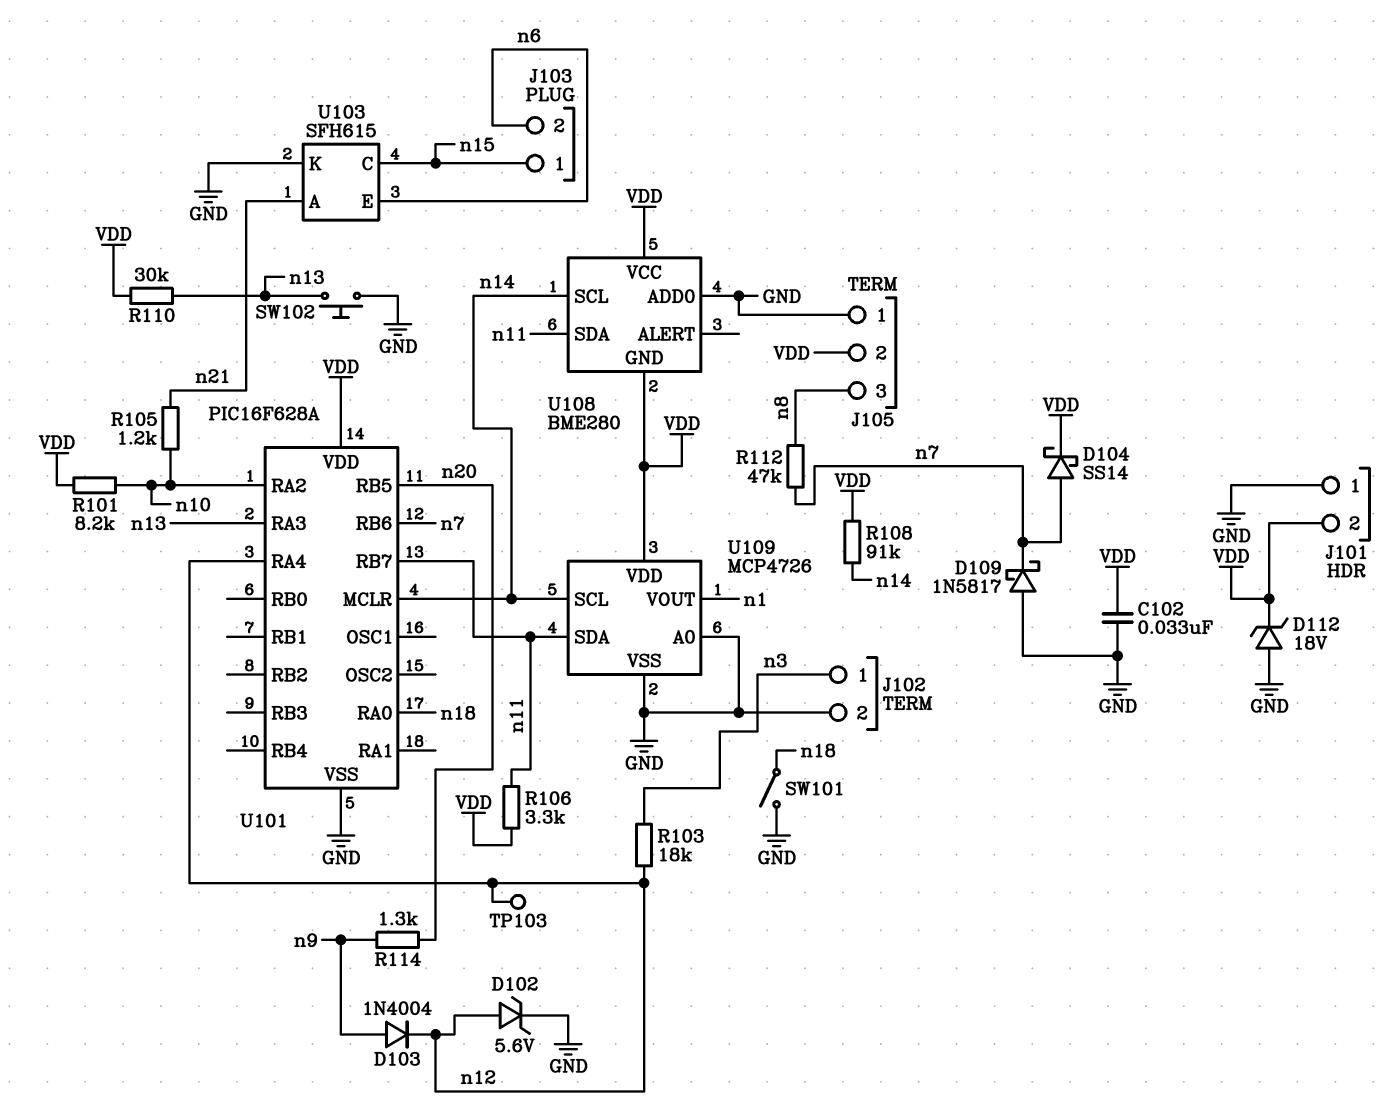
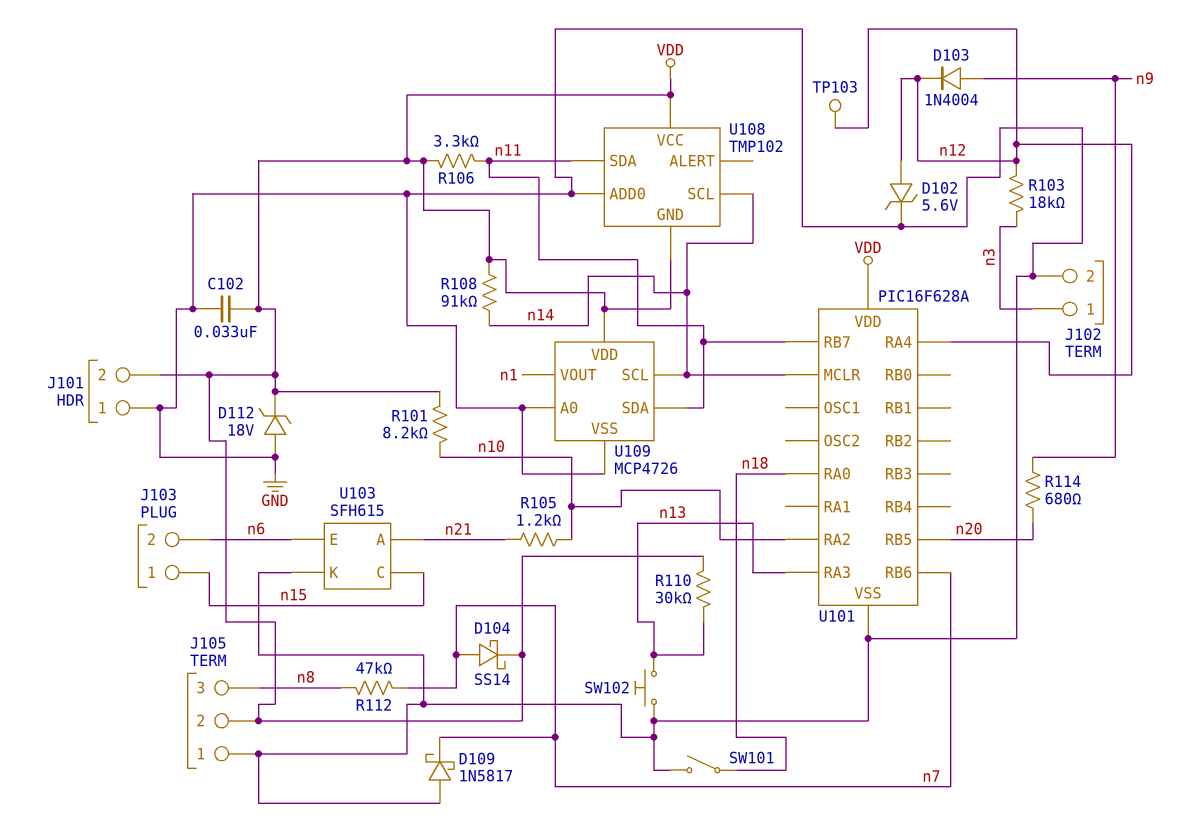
R114: 1.3k (n9, n20) -> 680 (n9, n20)
U108: BME280 -> TMP102

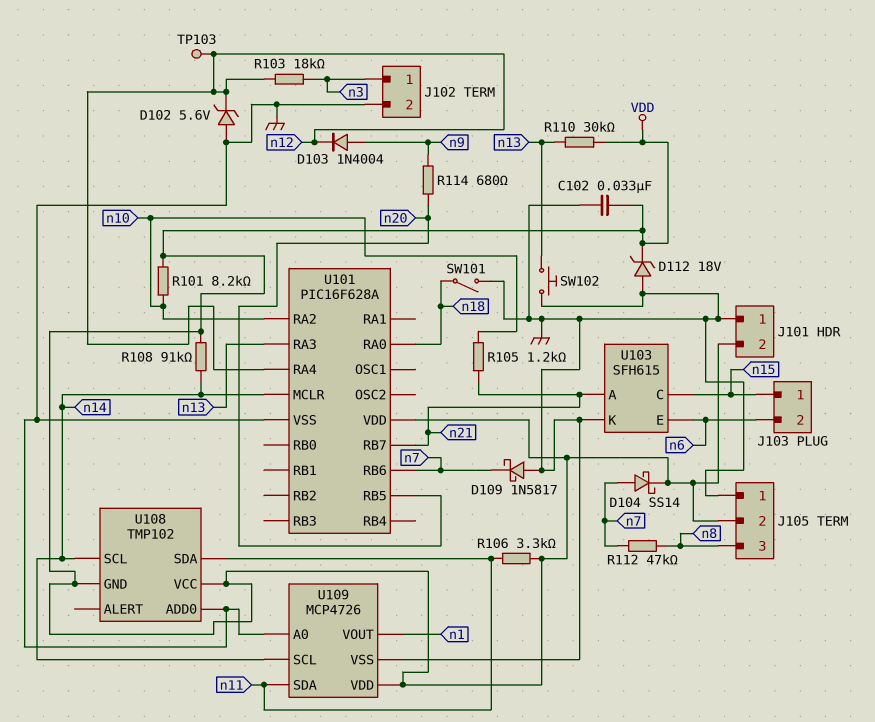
D102: zener 5.6V (A n12, K GND) -> zener 5.6V (A GND, K n12)
U101 pin RB7: n11 -> n21

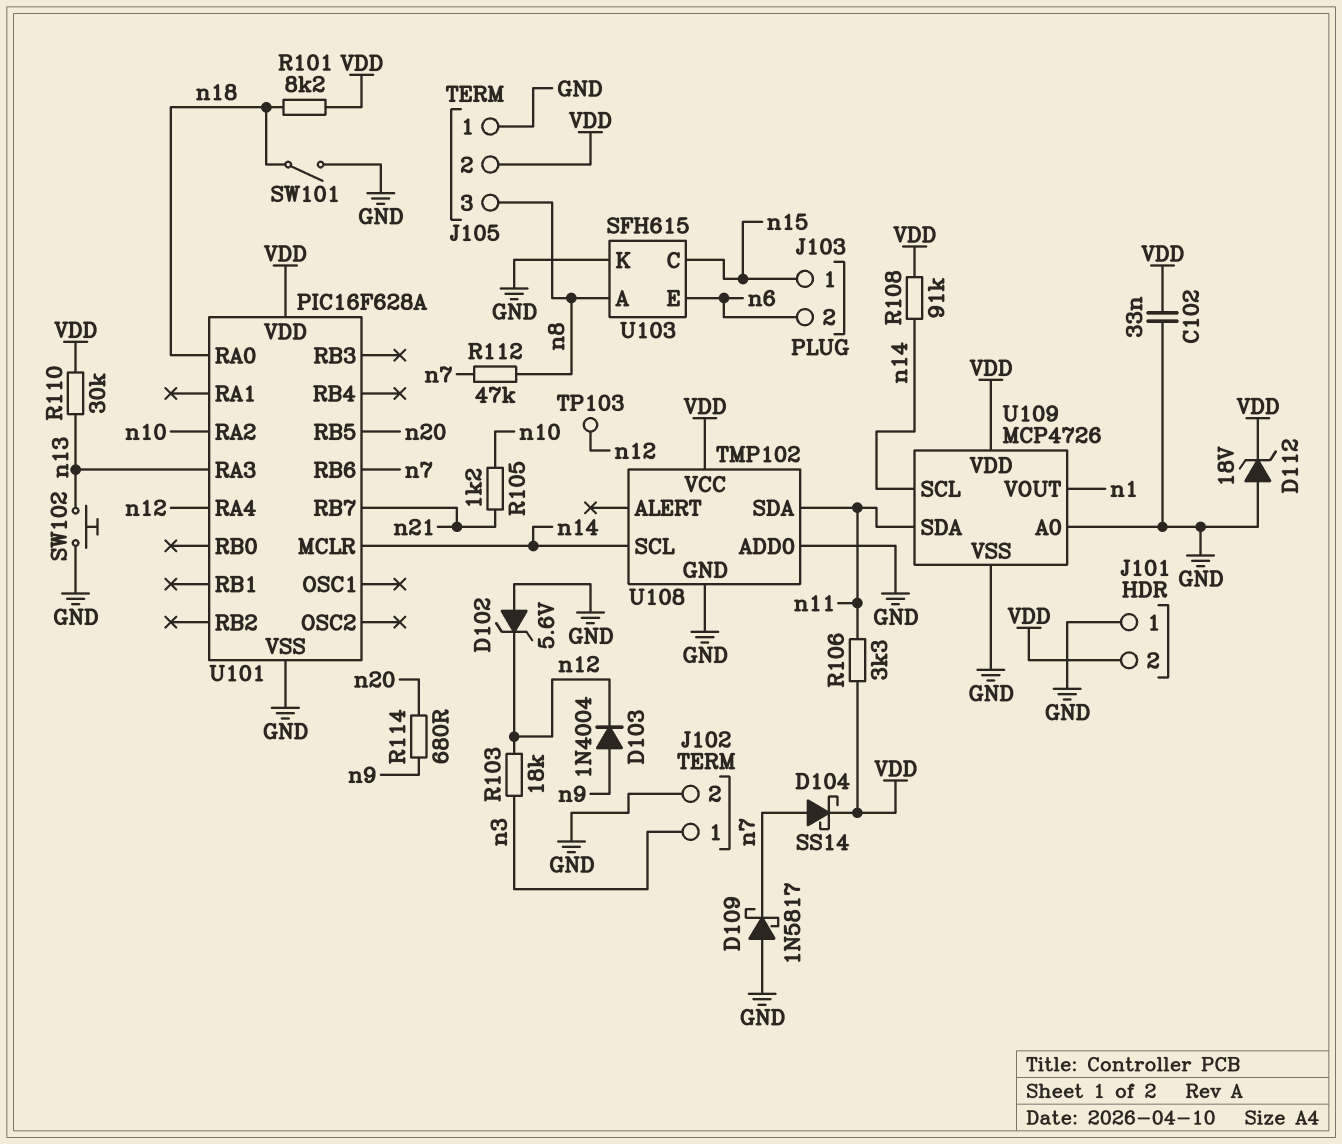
R101: 8.2k (VDD, n10) -> 8.2k (VDD, n18)
U103 pin A: n21 -> n8
U108 pin GND: VDD -> GND

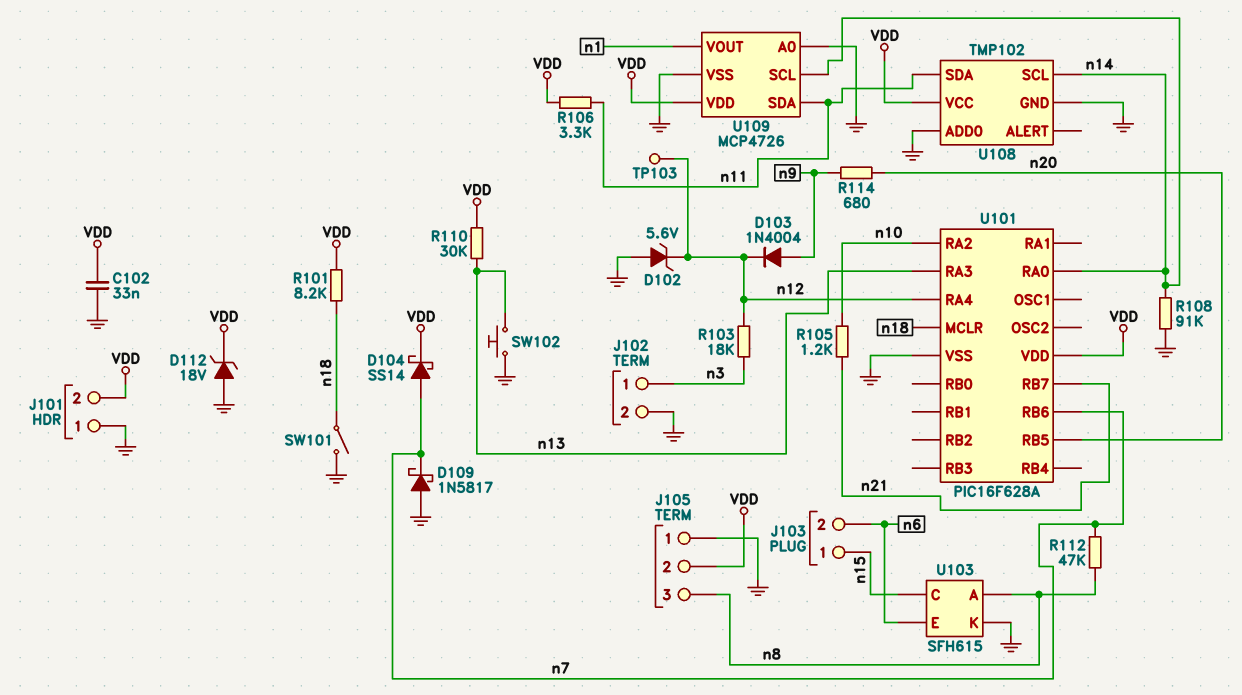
R108: 91k (VDD, n14) -> 91k (GND, n14)
U101 pin MCLR: n14 -> n18
U101 pin RA0: n18 -> n14

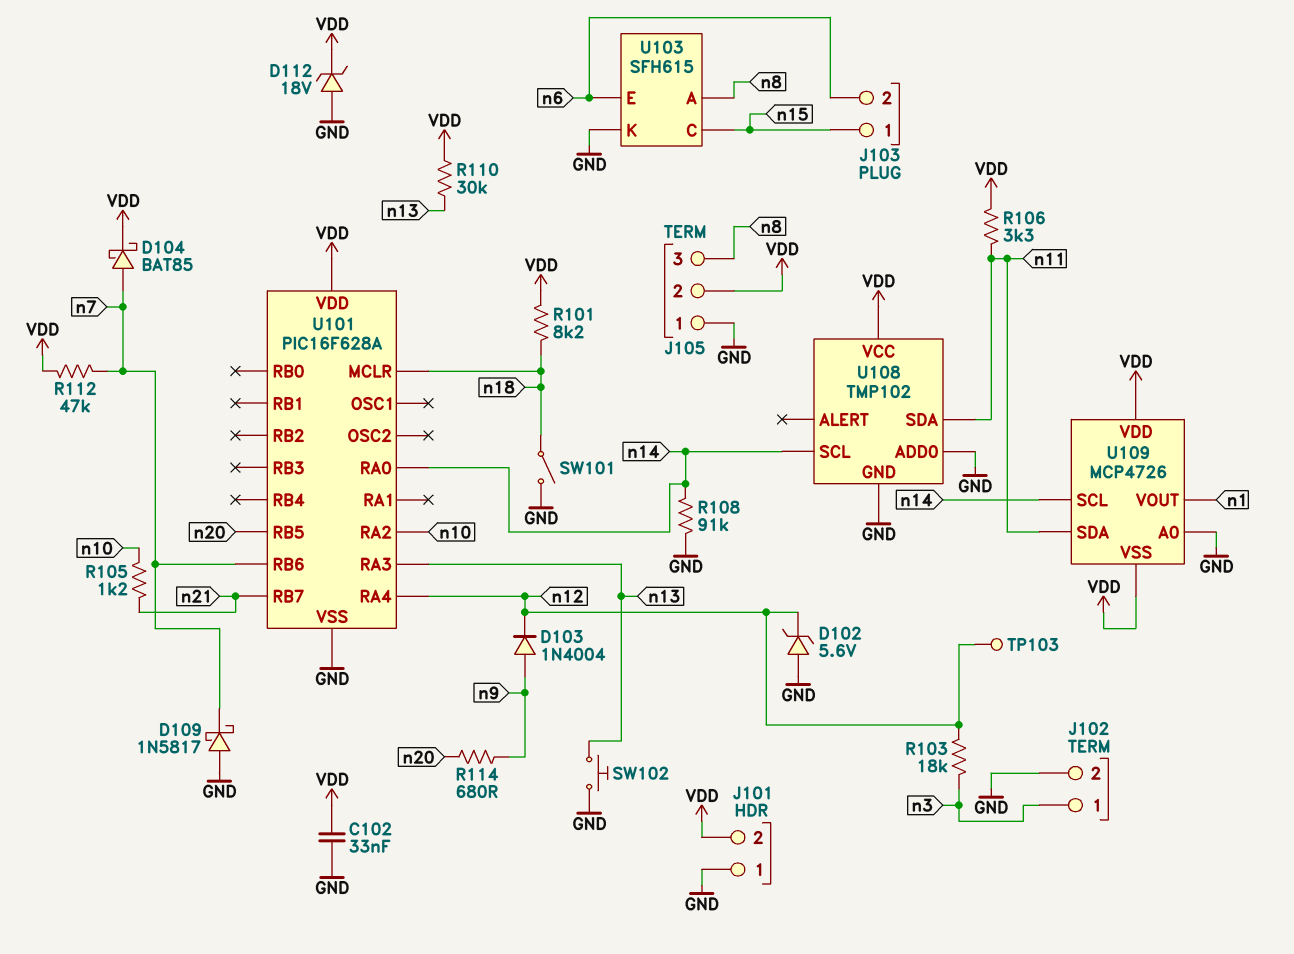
D104: schottky SS14 (A n7, K VDD) -> schottky BAT85 (A n7, K VDD)
R112: 47k (n7, n8) -> 47k (VDD, n7)
U109 pin VSS: GND -> VDD

